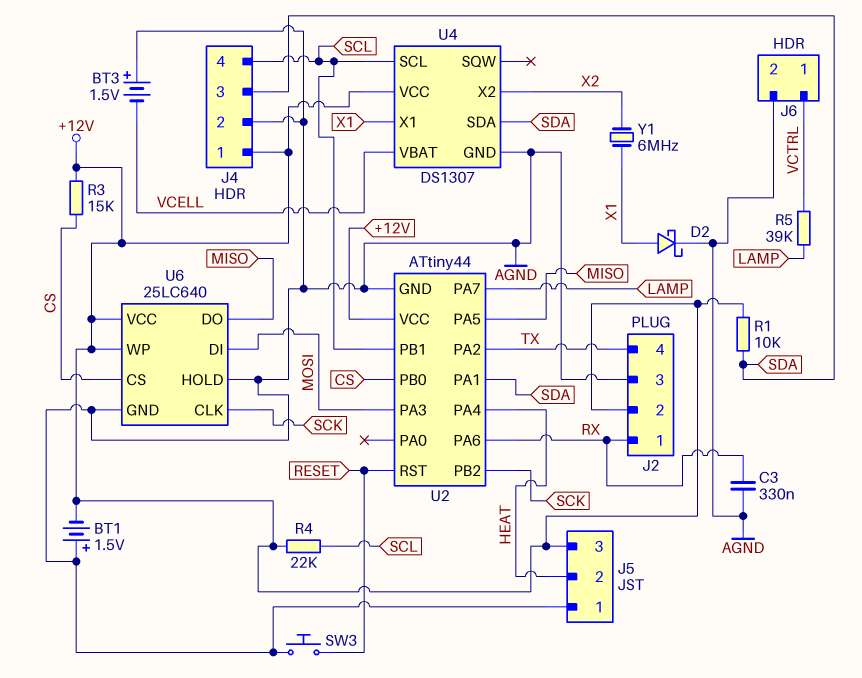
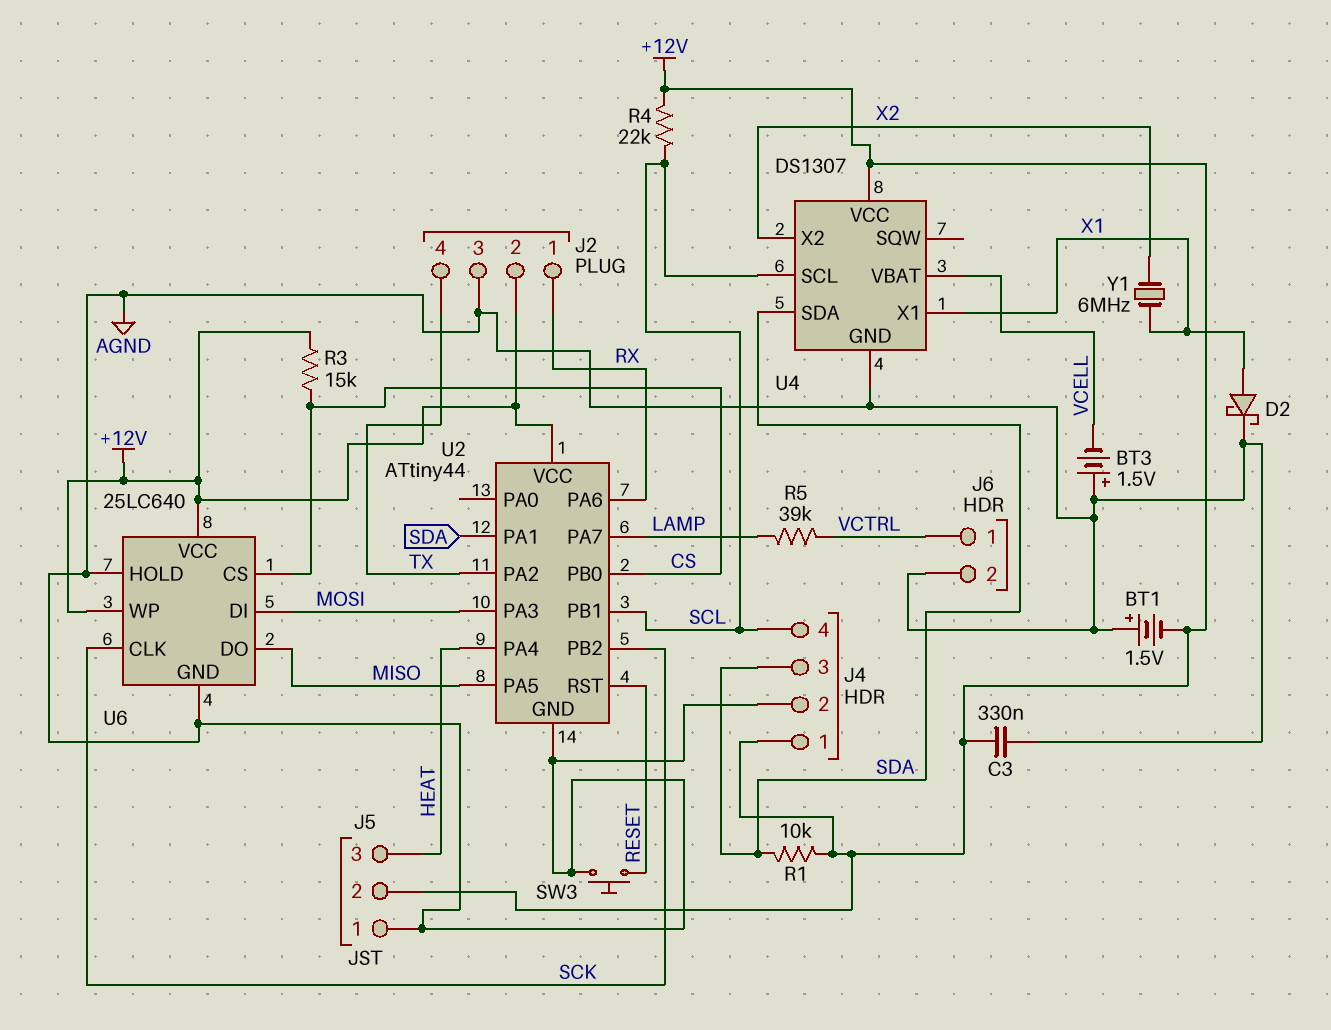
C3: 330nF (AGND, RX) -> 330nF (+12V, AGND)
J5 pin 2: HEAT -> +12V
J5 pin 3: +12V -> HEAT

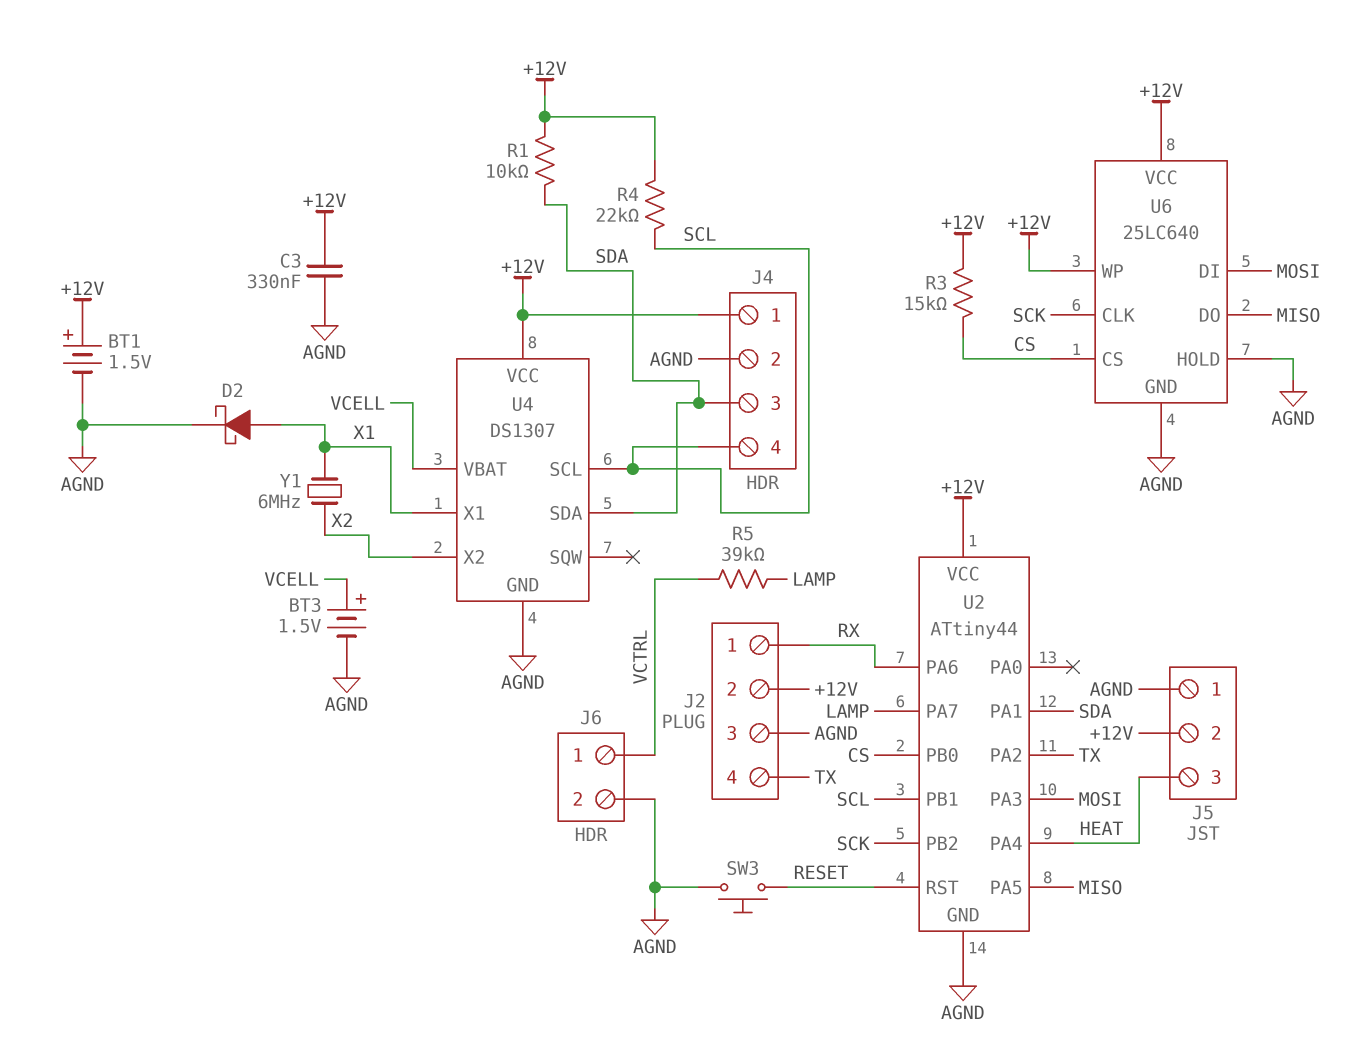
BT1: 1.5V (plus AGND, minus +12V) -> 1.5V (plus +12V, minus AGND)
BT3: 1.5V (plus AGND, minus VCELL) -> 1.5V (plus VCELL, minus AGND)

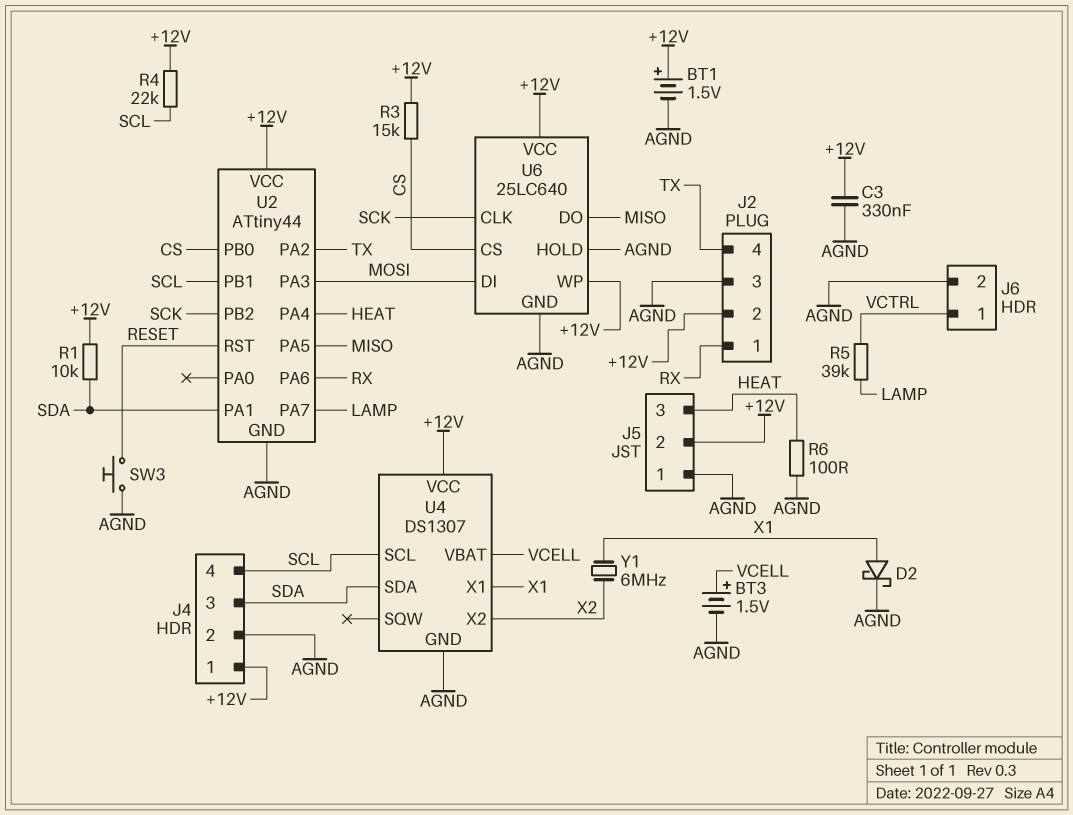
R6: none -> 100 (AGND, HEAT)

